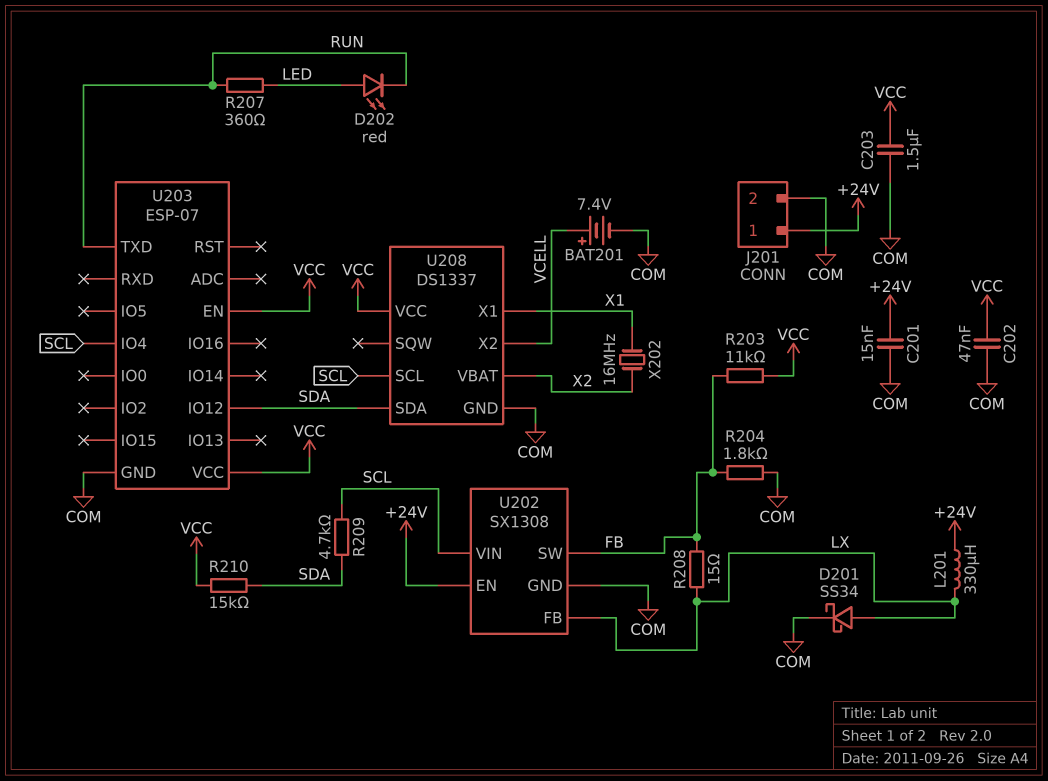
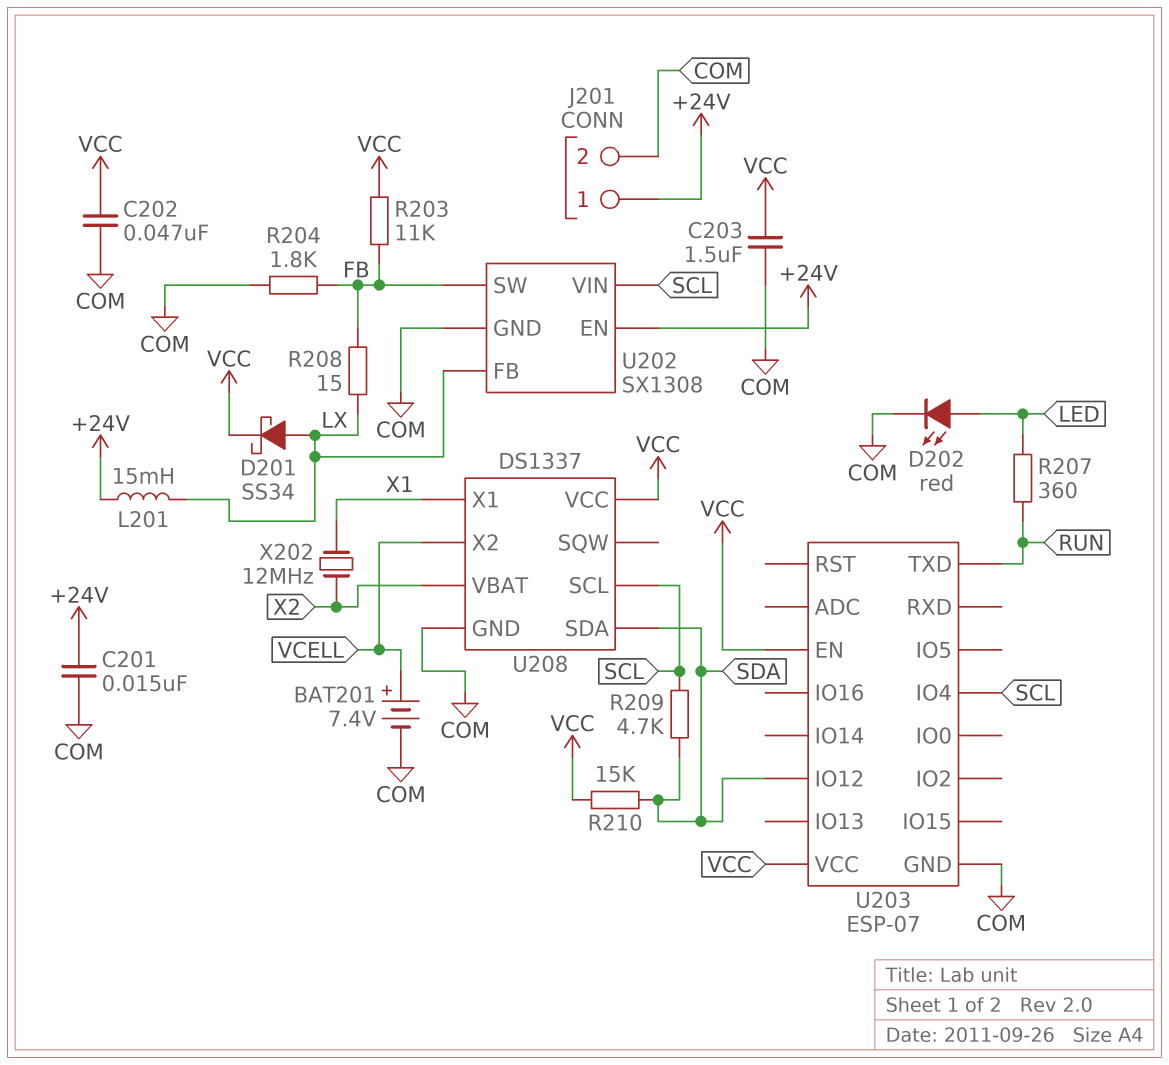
D201: schottky SS34 (A LX, K COM) -> schottky SS34 (A LX, K VCC)
D202: LED red (A LED, K RUN) -> LED red (A LED, K COM)
L201: 330uH (+24V, LX) -> 15mH (+24V, LX)
X202: 16MHz (X1, X2) -> 12MHz (X1, X2)

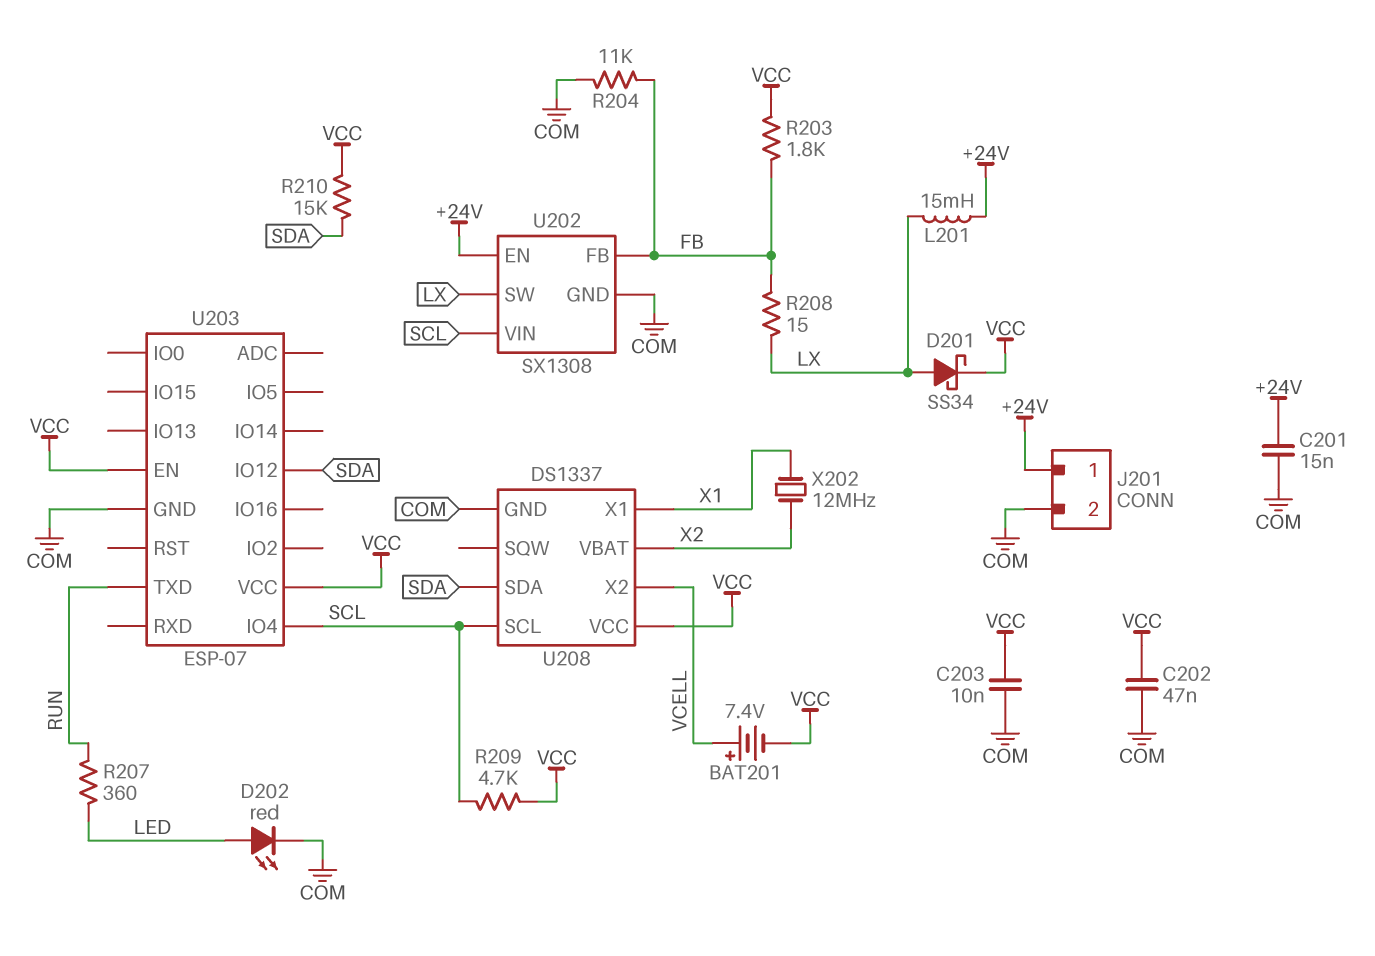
BAT201: 7.4V (plus VCELL, minus COM) -> 7.4V (plus VCELL, minus VCC)
C203: 1.5uF (COM, VCC) -> 10nF (COM, VCC)
R203: 11k (FB, VCC) -> 1.8k (FB, VCC)
R204: 1.8k (COM, FB) -> 11k (COM, FB)
R209: 4.7k (SCL, SDA) -> 4.7k (SCL, VCC)
U202 pin FB: LX -> FB
U202 pin SW: FB -> LX

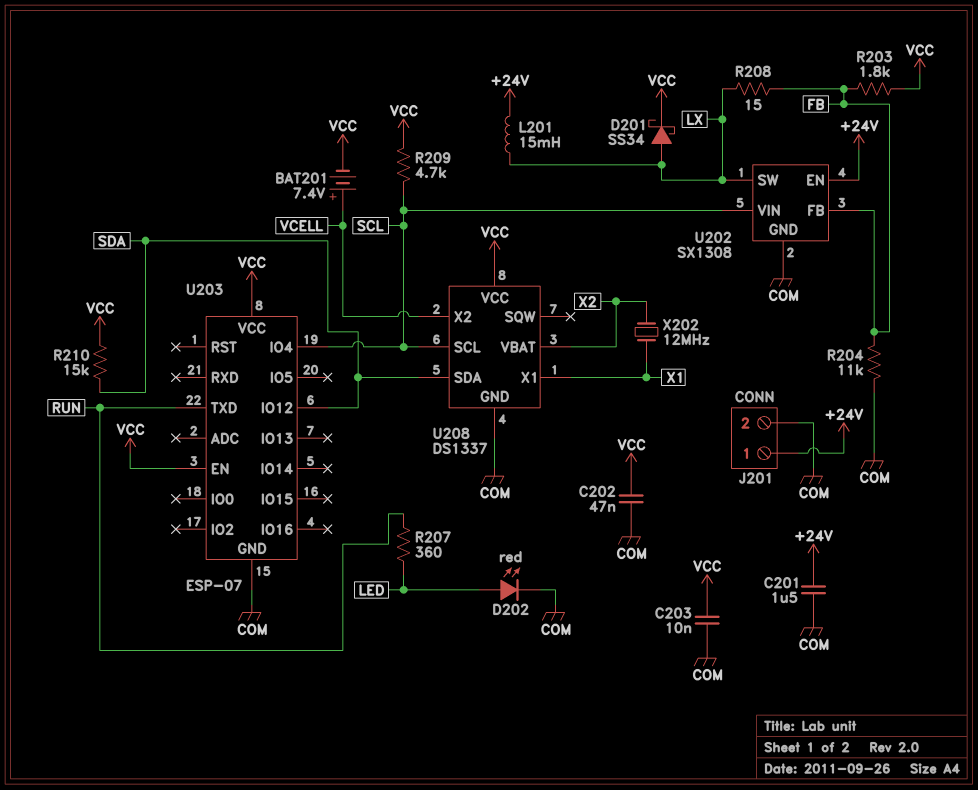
C201: 15nF (+24V, COM) -> 1.5uF (+24V, COM)

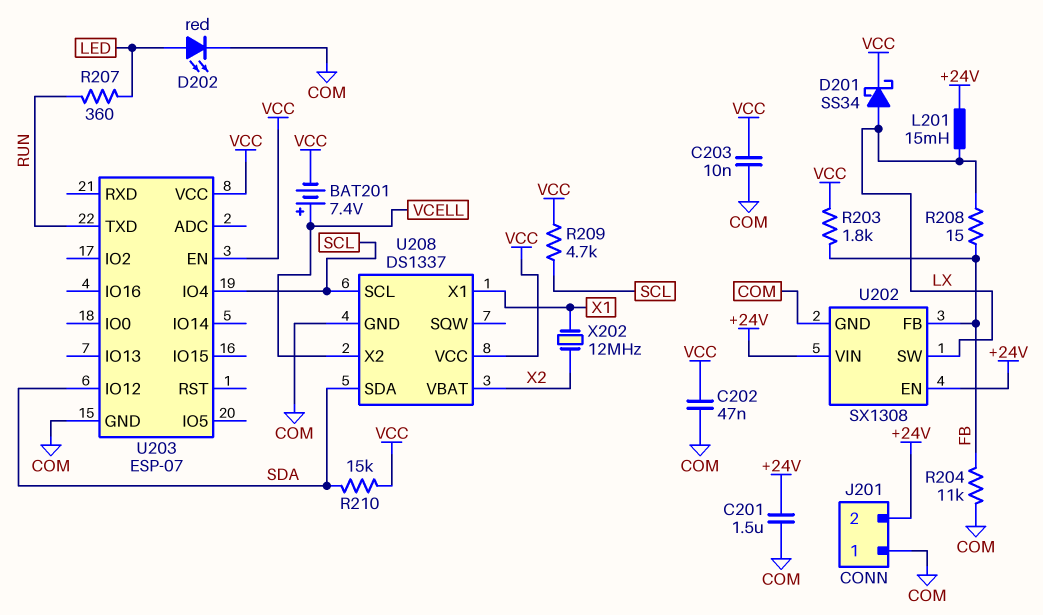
J201 pin 1: +24V -> COM
J201 pin 2: COM -> +24V
U202 pin VIN: SCL -> +24V

